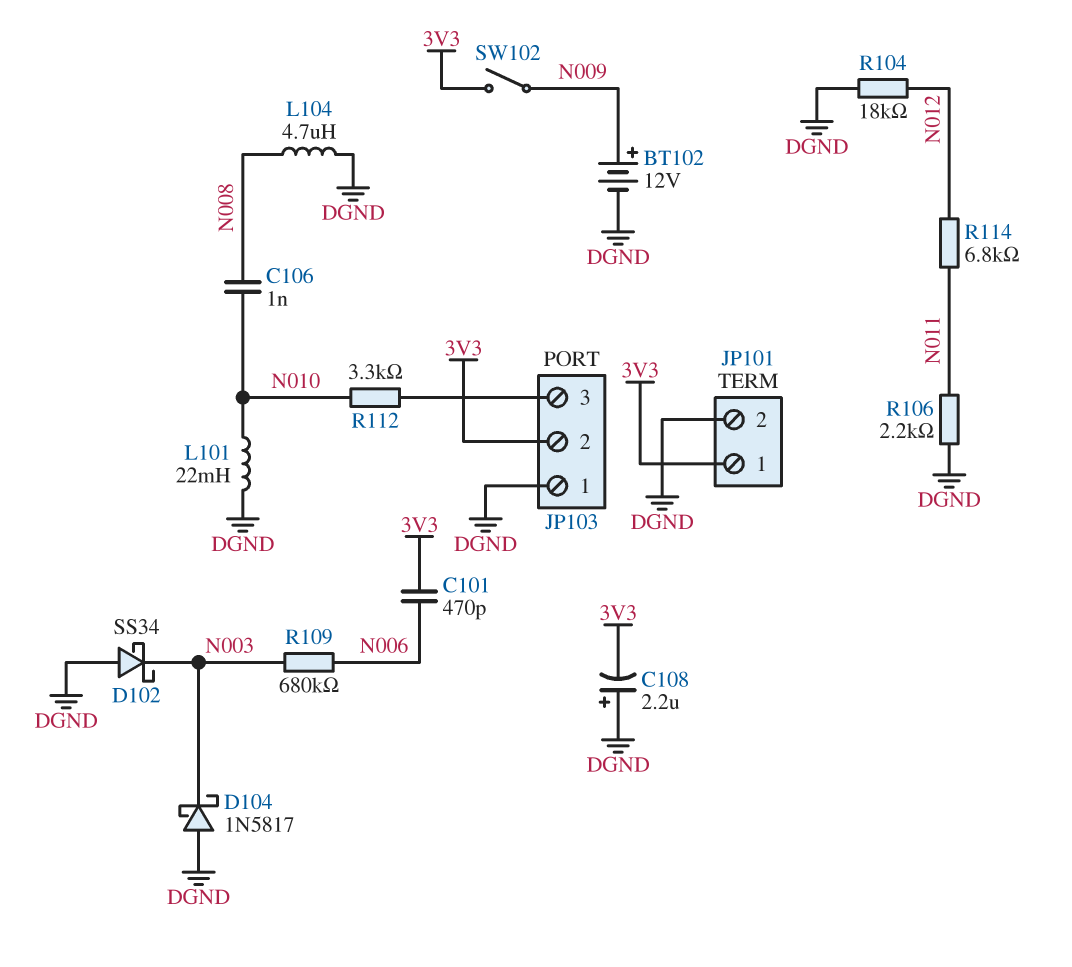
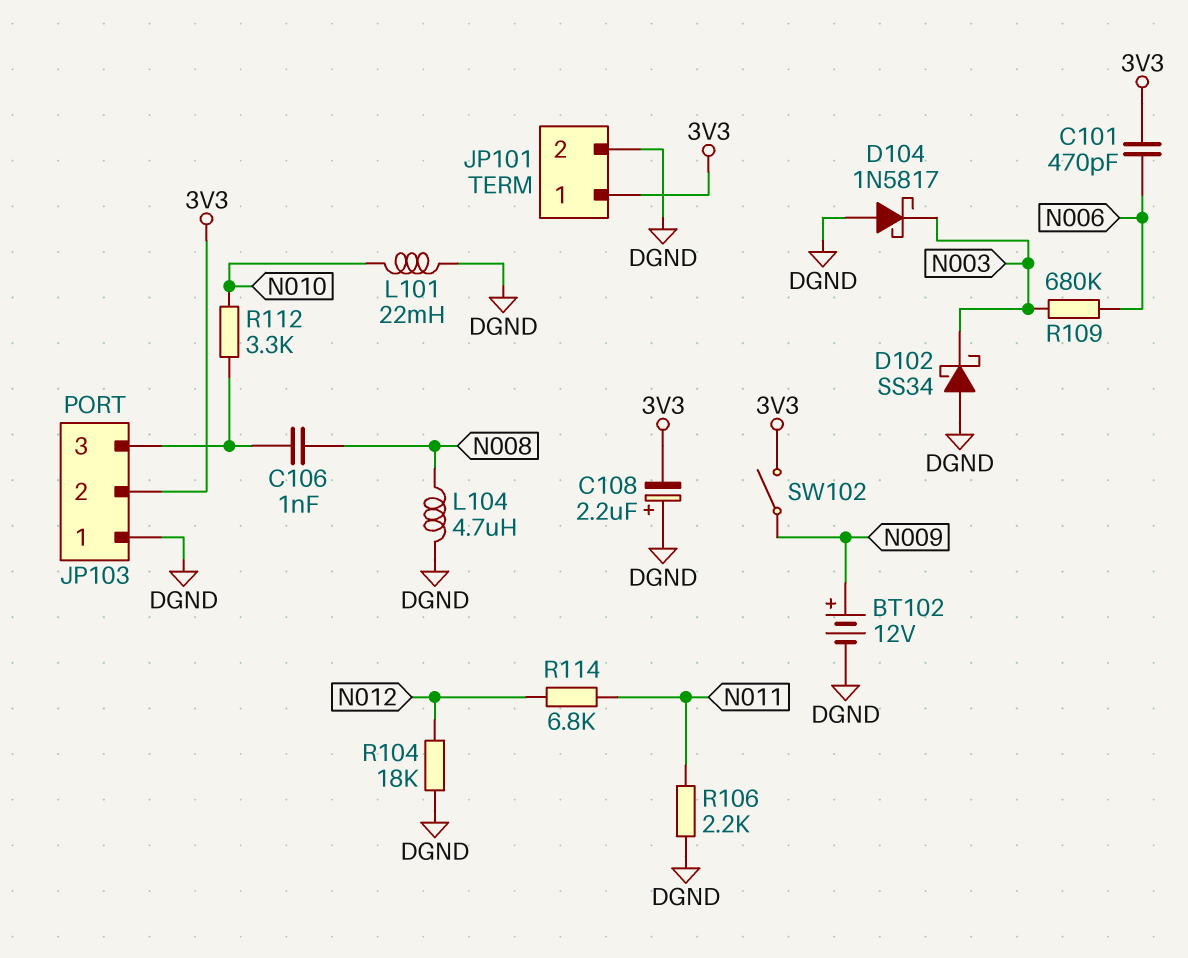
C106: 1nF (N008, N010) -> 1nF (JP103/3, N008)

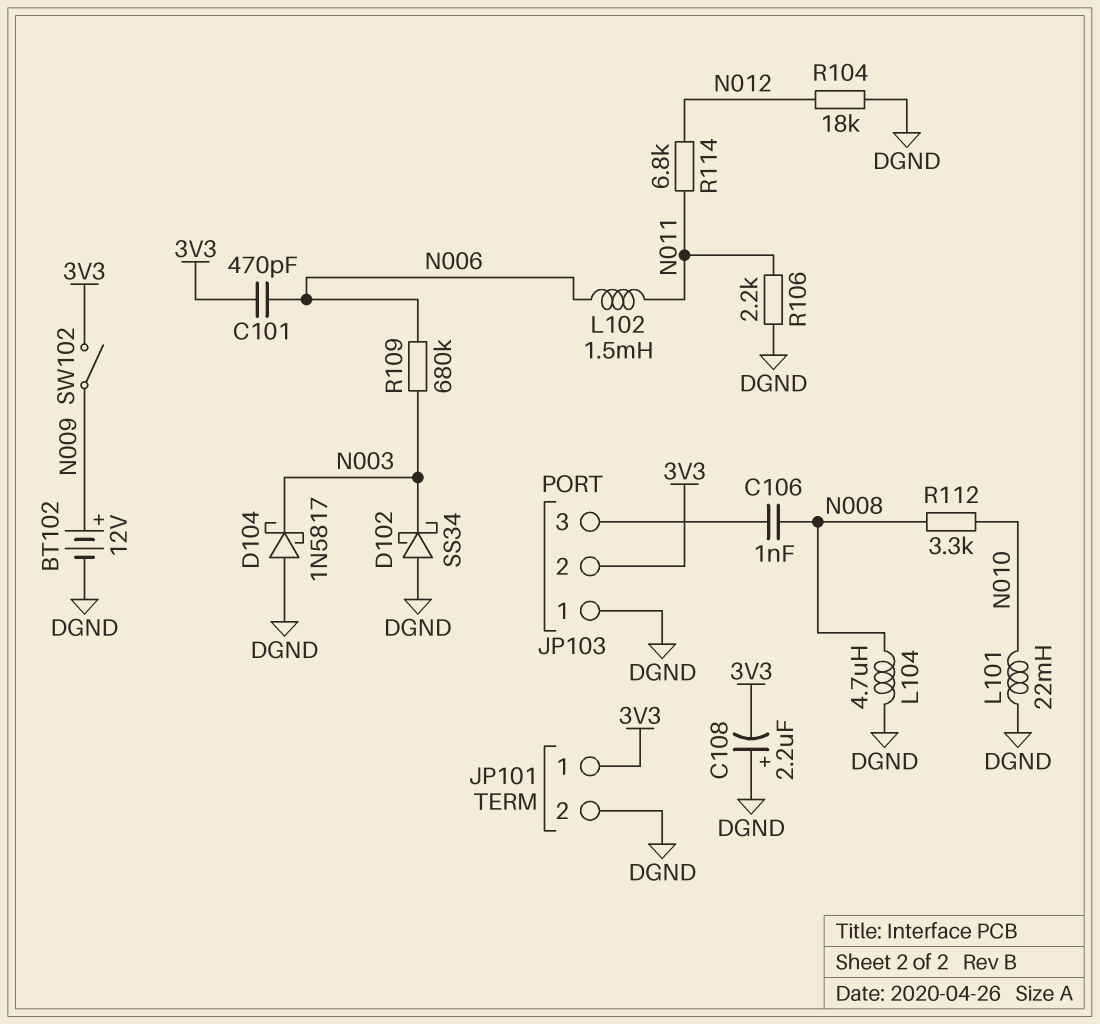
L102: none -> 1.5mH (N006, N011)
R112: 3.3k (JP103/3, N010) -> 3.3k (N008, N010)

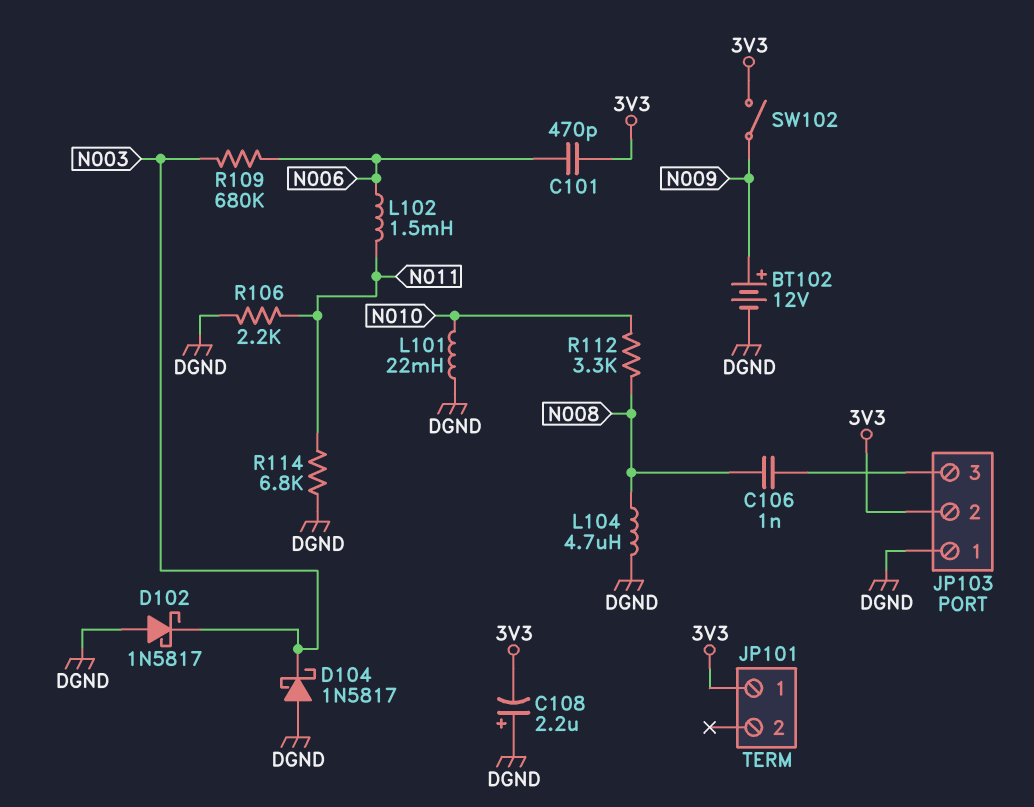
D102: schottky SS34 (A DGND, K N003) -> schottky 1N5817 (A DGND, K N003)
JP101 pin 2: DGND -> none
R104: 18k (DGND, N012) -> none
R114: 6.8k (N011, N012) -> 6.8k (DGND, N011)

